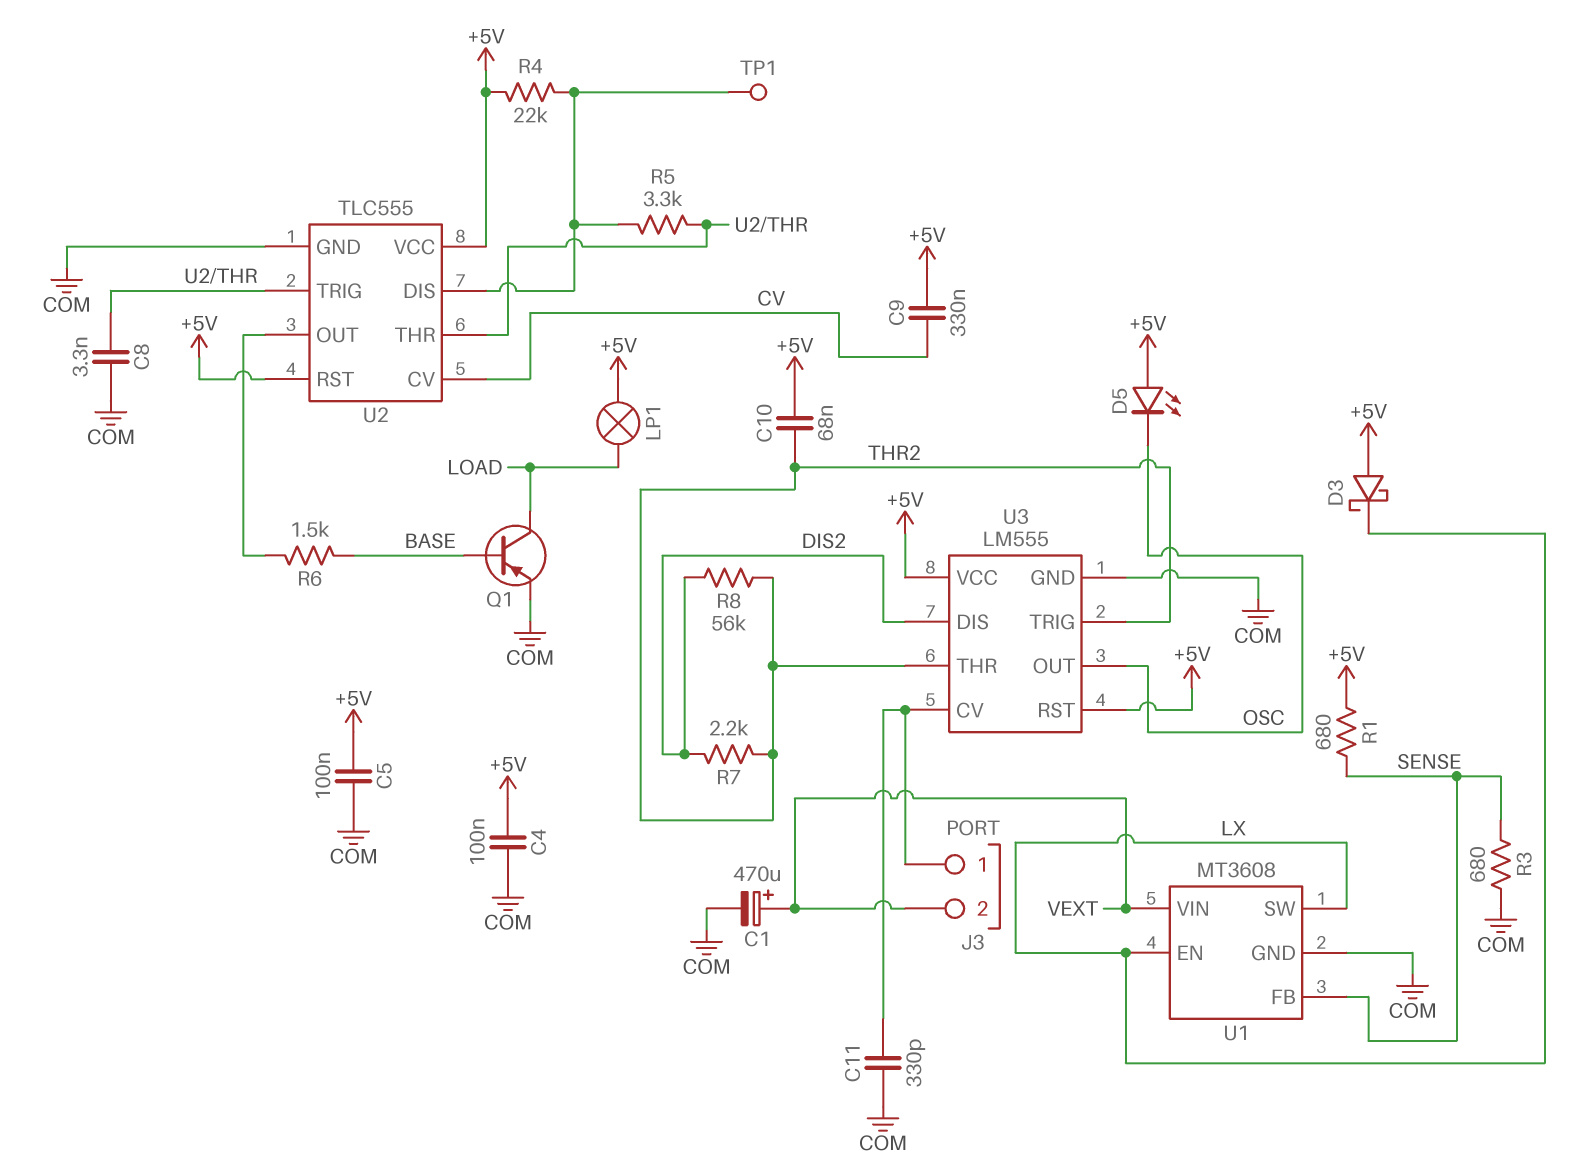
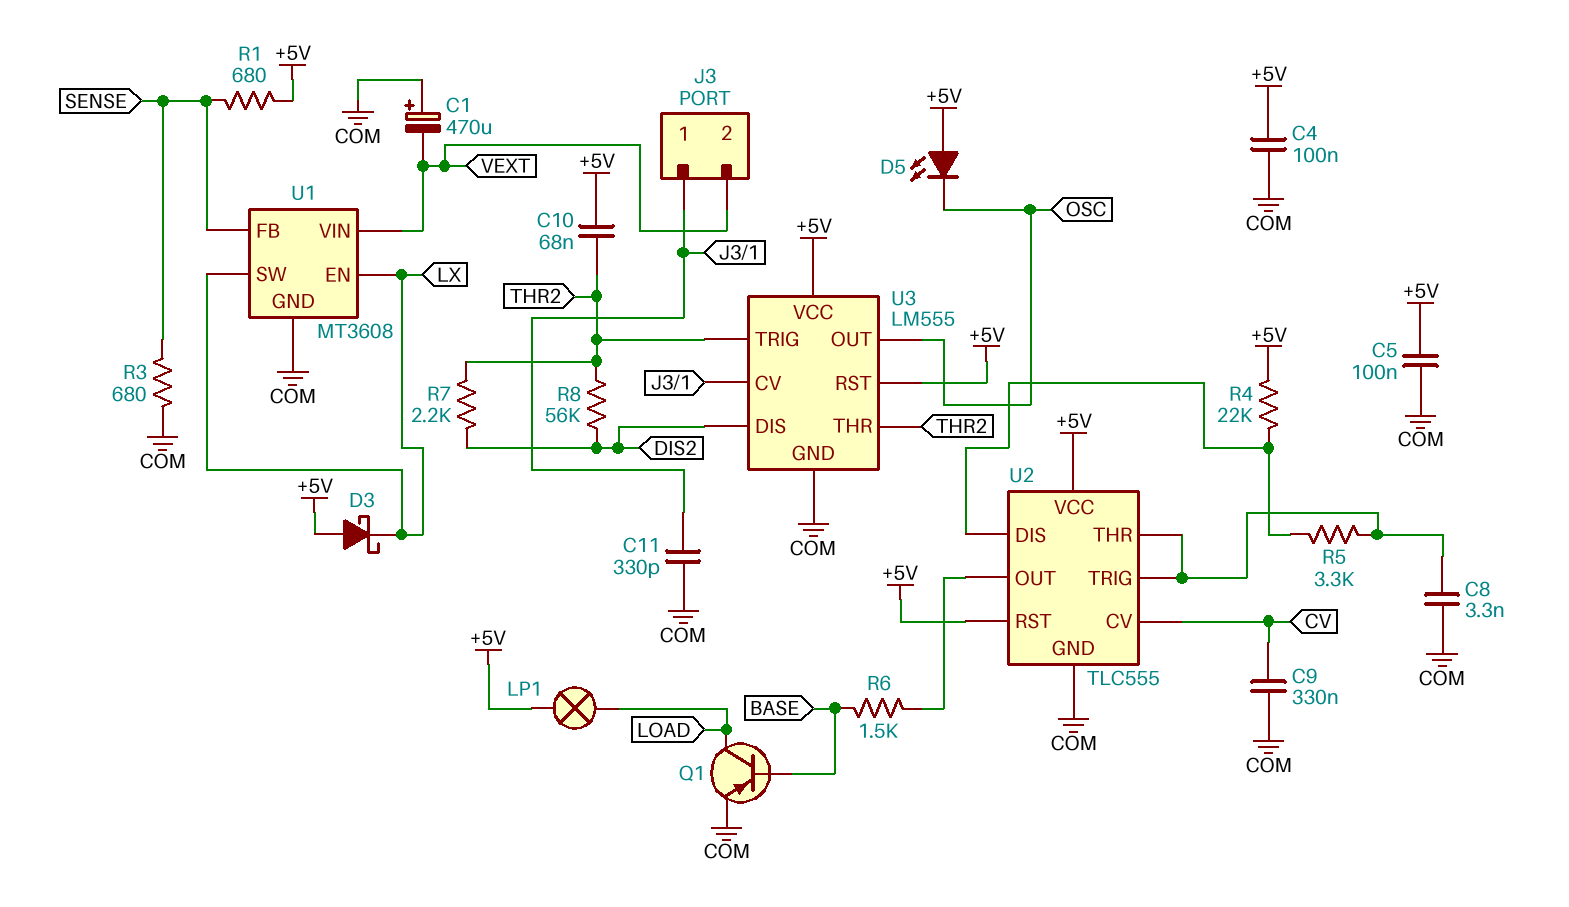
C1: 470uF (plus VEXT, minus COM) -> 470uF (plus COM, minus VEXT)
C9: 330nF (+5V, CV) -> 330nF (COM, CV)
TP1: test point (U2/DIS) -> none

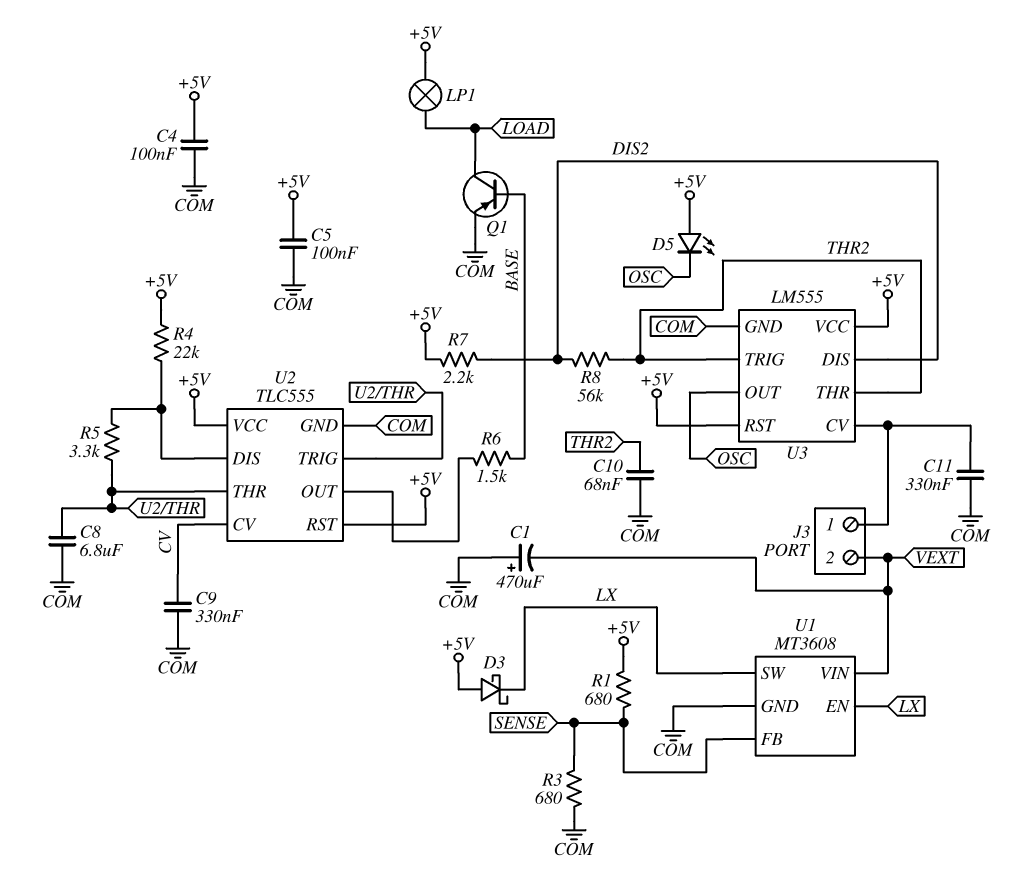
C8: 3.3nF (COM, U2/THR) -> 6.8uF (COM, U2/THR)
C10: 68nF (+5V, THR2) -> 68nF (COM, THR2)
C11: 330pF (COM, J3/1) -> 330nF (COM, J3/1)
R7: 2.2k (DIS2, THR2) -> 2.2k (+5V, DIS2)

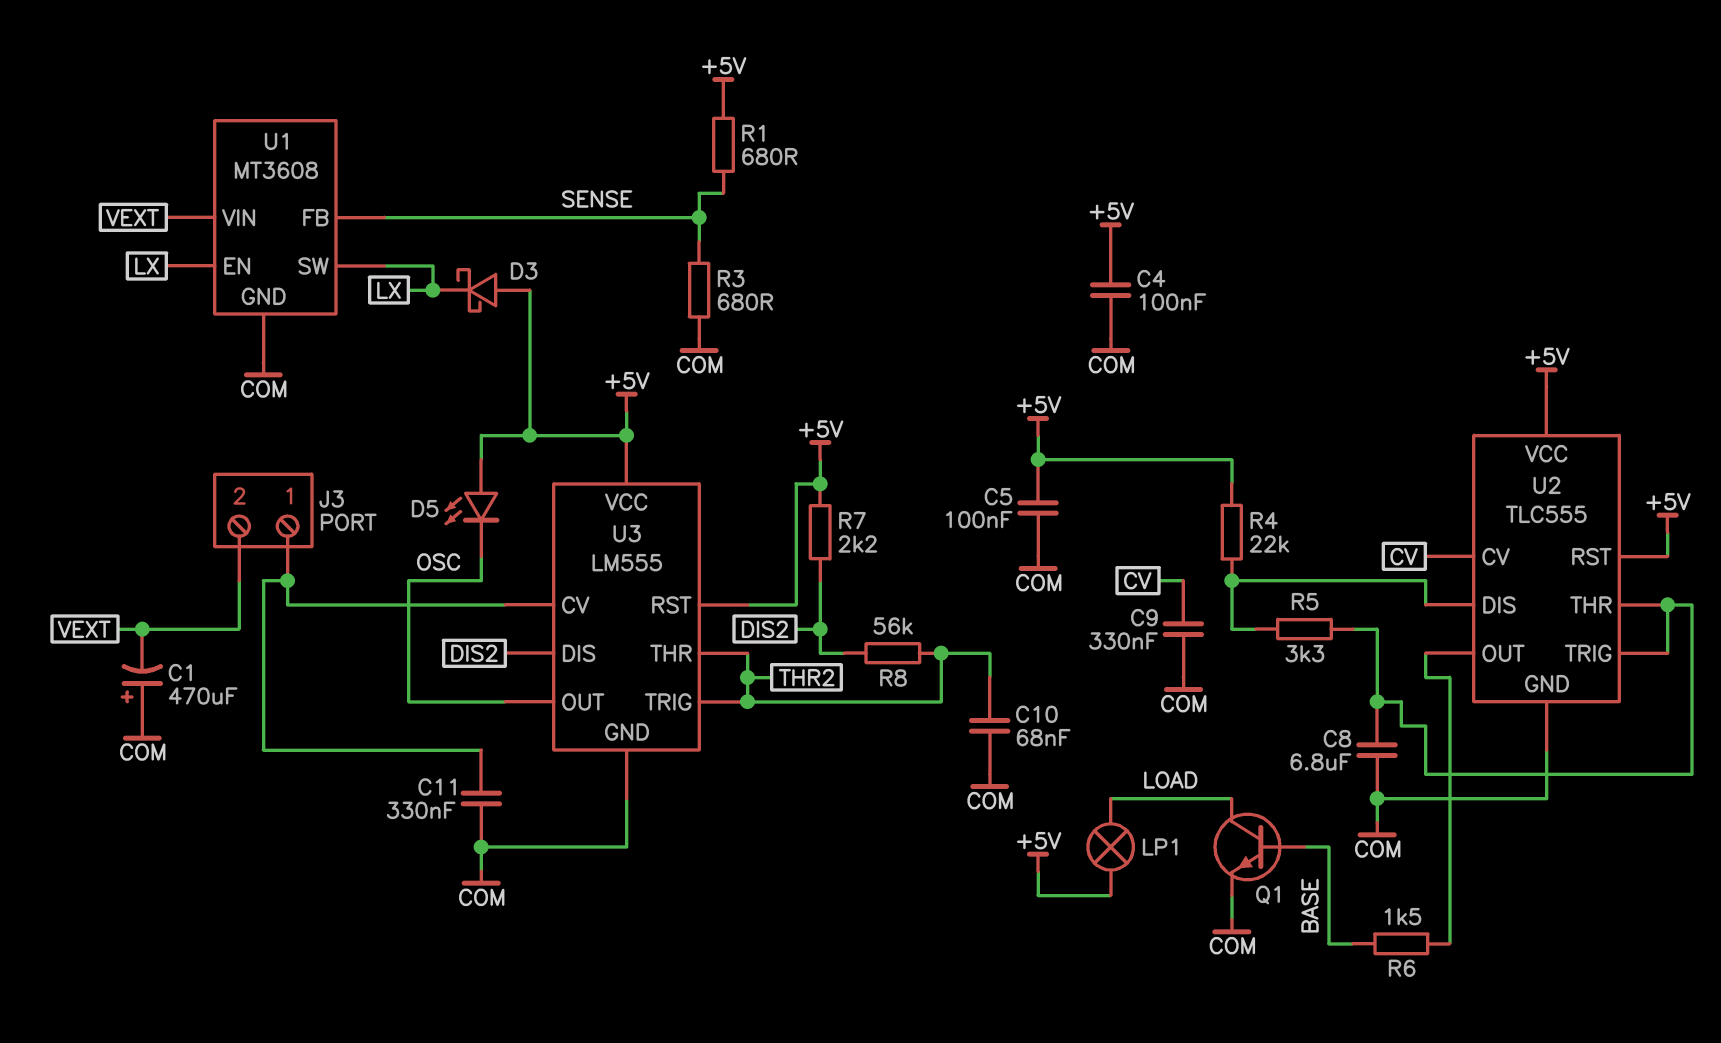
Q1: PNP (B BASE, C LOAD, E COM) -> NPN (B BASE, C LOAD, E COM)

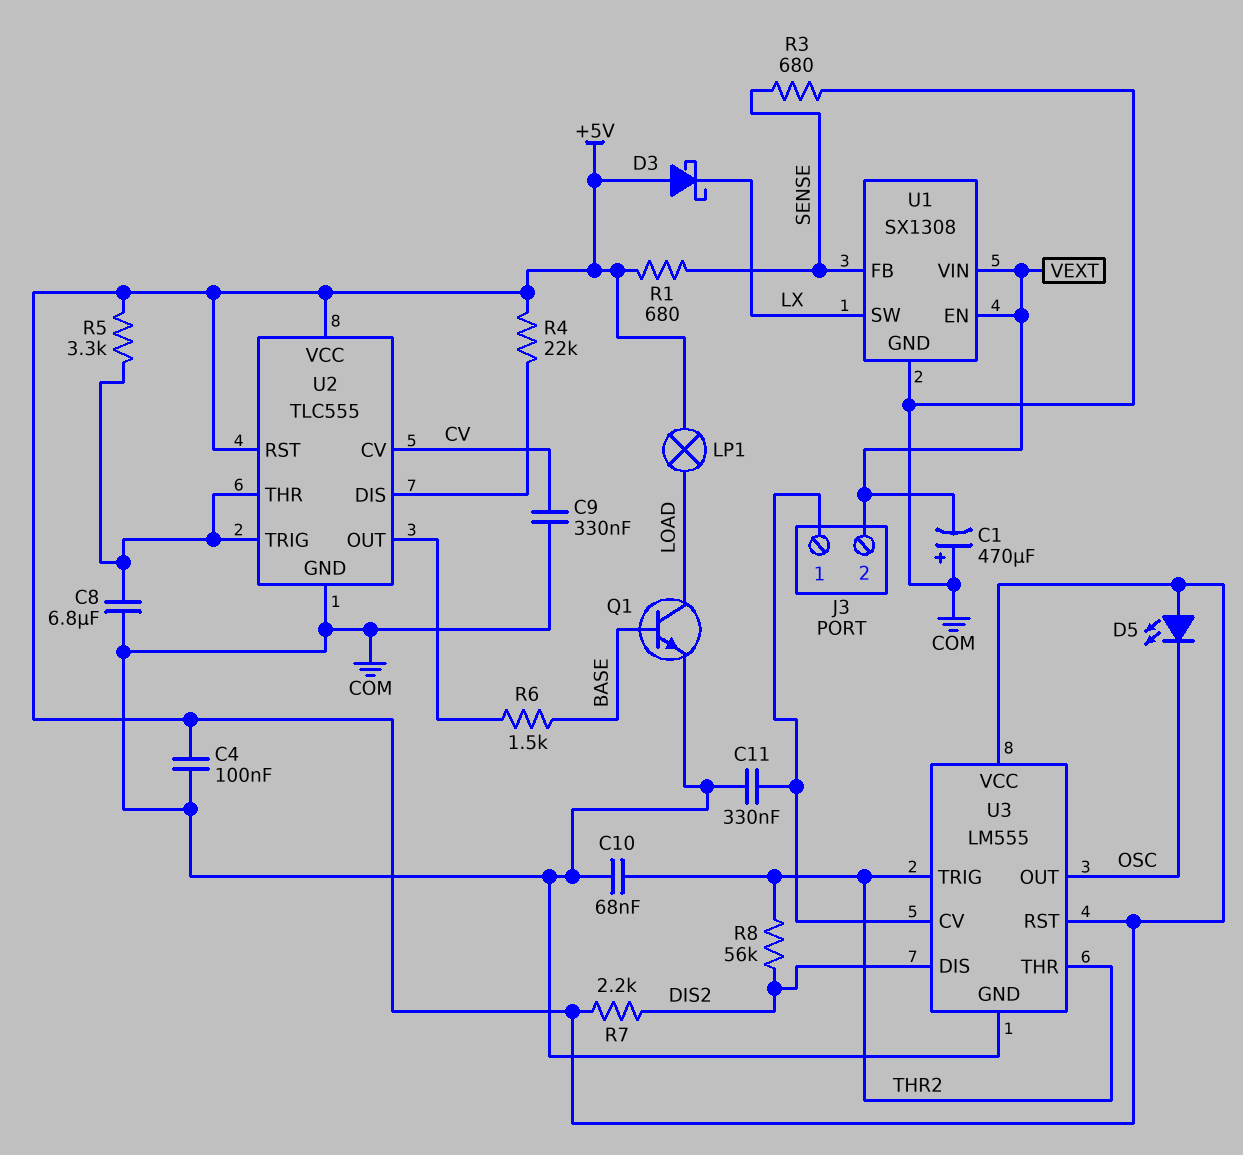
C5: 100nF (+5V, COM) -> none
R5: 3.3k (U2/DIS, U2/THR) -> 3.3k (+5V, U2/THR)
U1: MT3608 -> SX1308
U1 pin EN: LX -> VEXT

